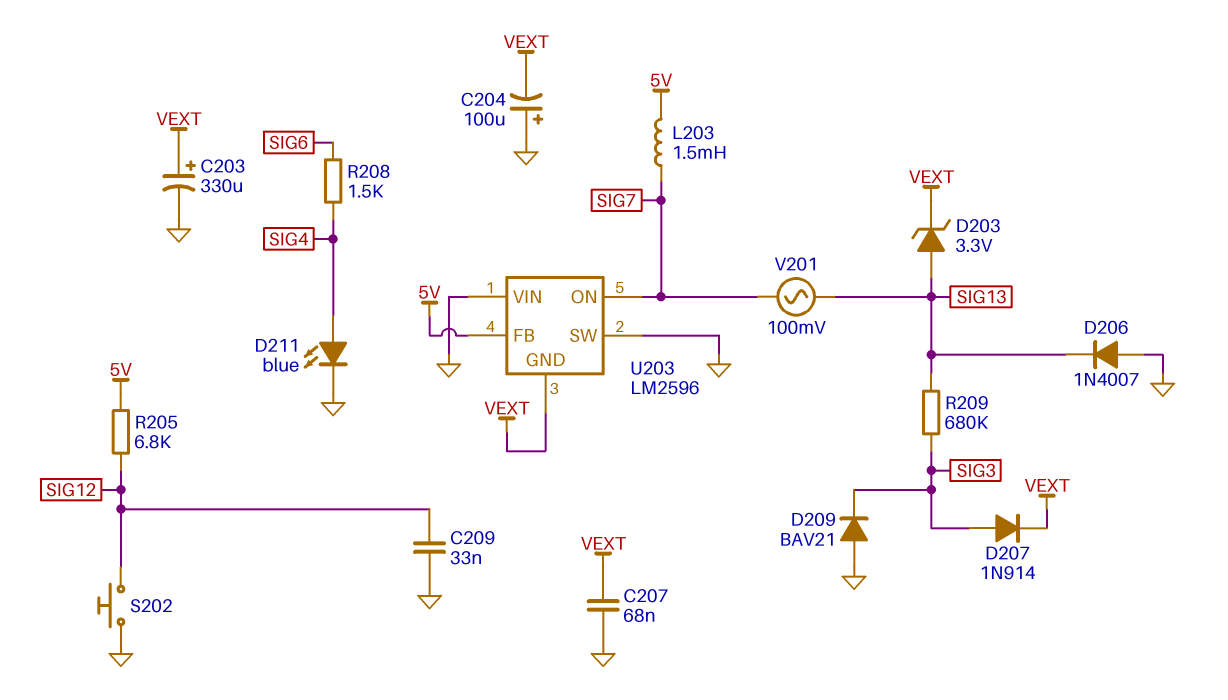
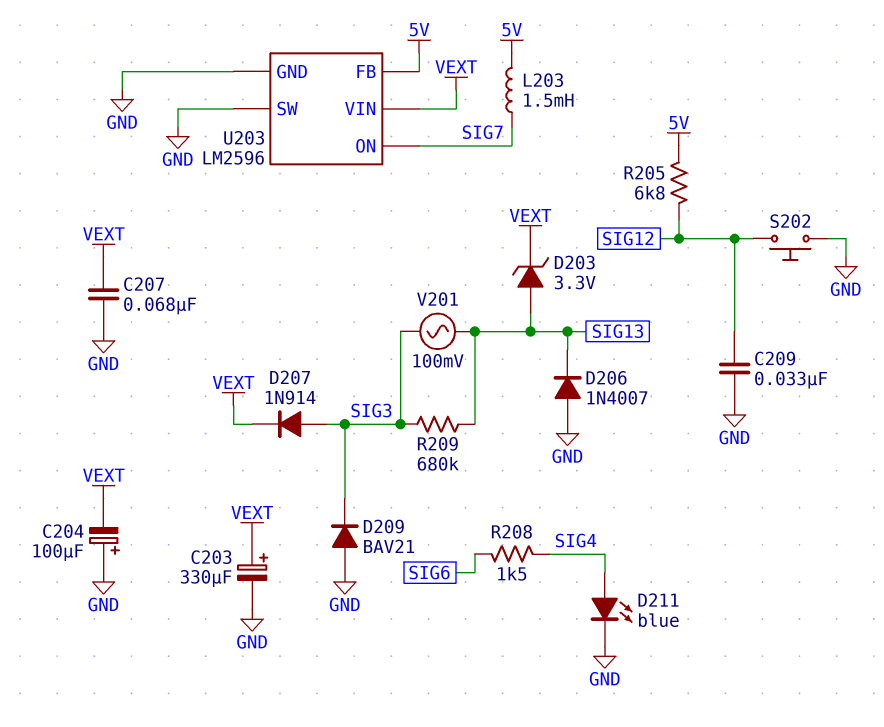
U203 pin GND: VEXT -> GND
U203 pin VIN: GND -> VEXT
V201: AC 100mV (SIG7, SIG13) -> AC 100mV (SIG3, SIG13)

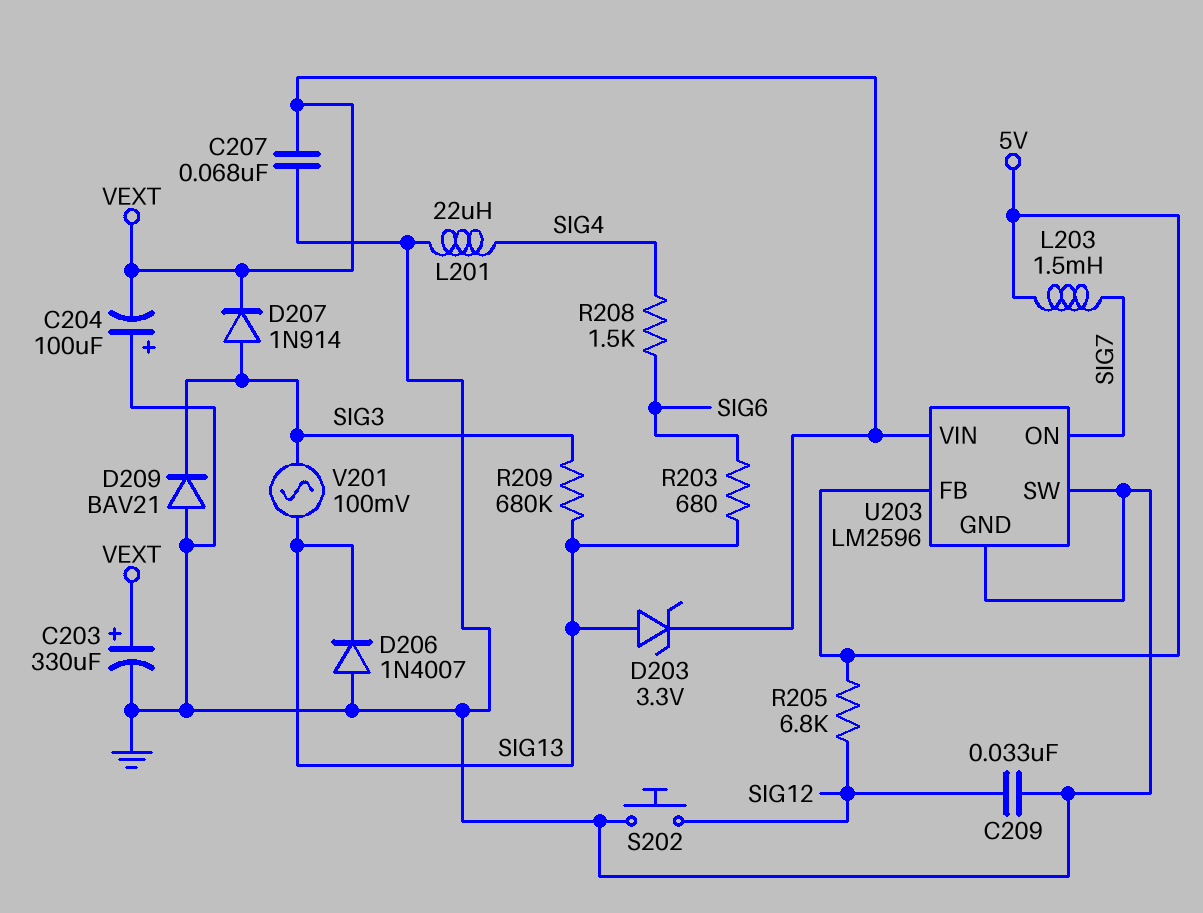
D211: LED blue (A SIG4, K GND) -> none
L201: none -> 22uH (GND, SIG4)
R203: none -> 680 (SIG6, SIG13)

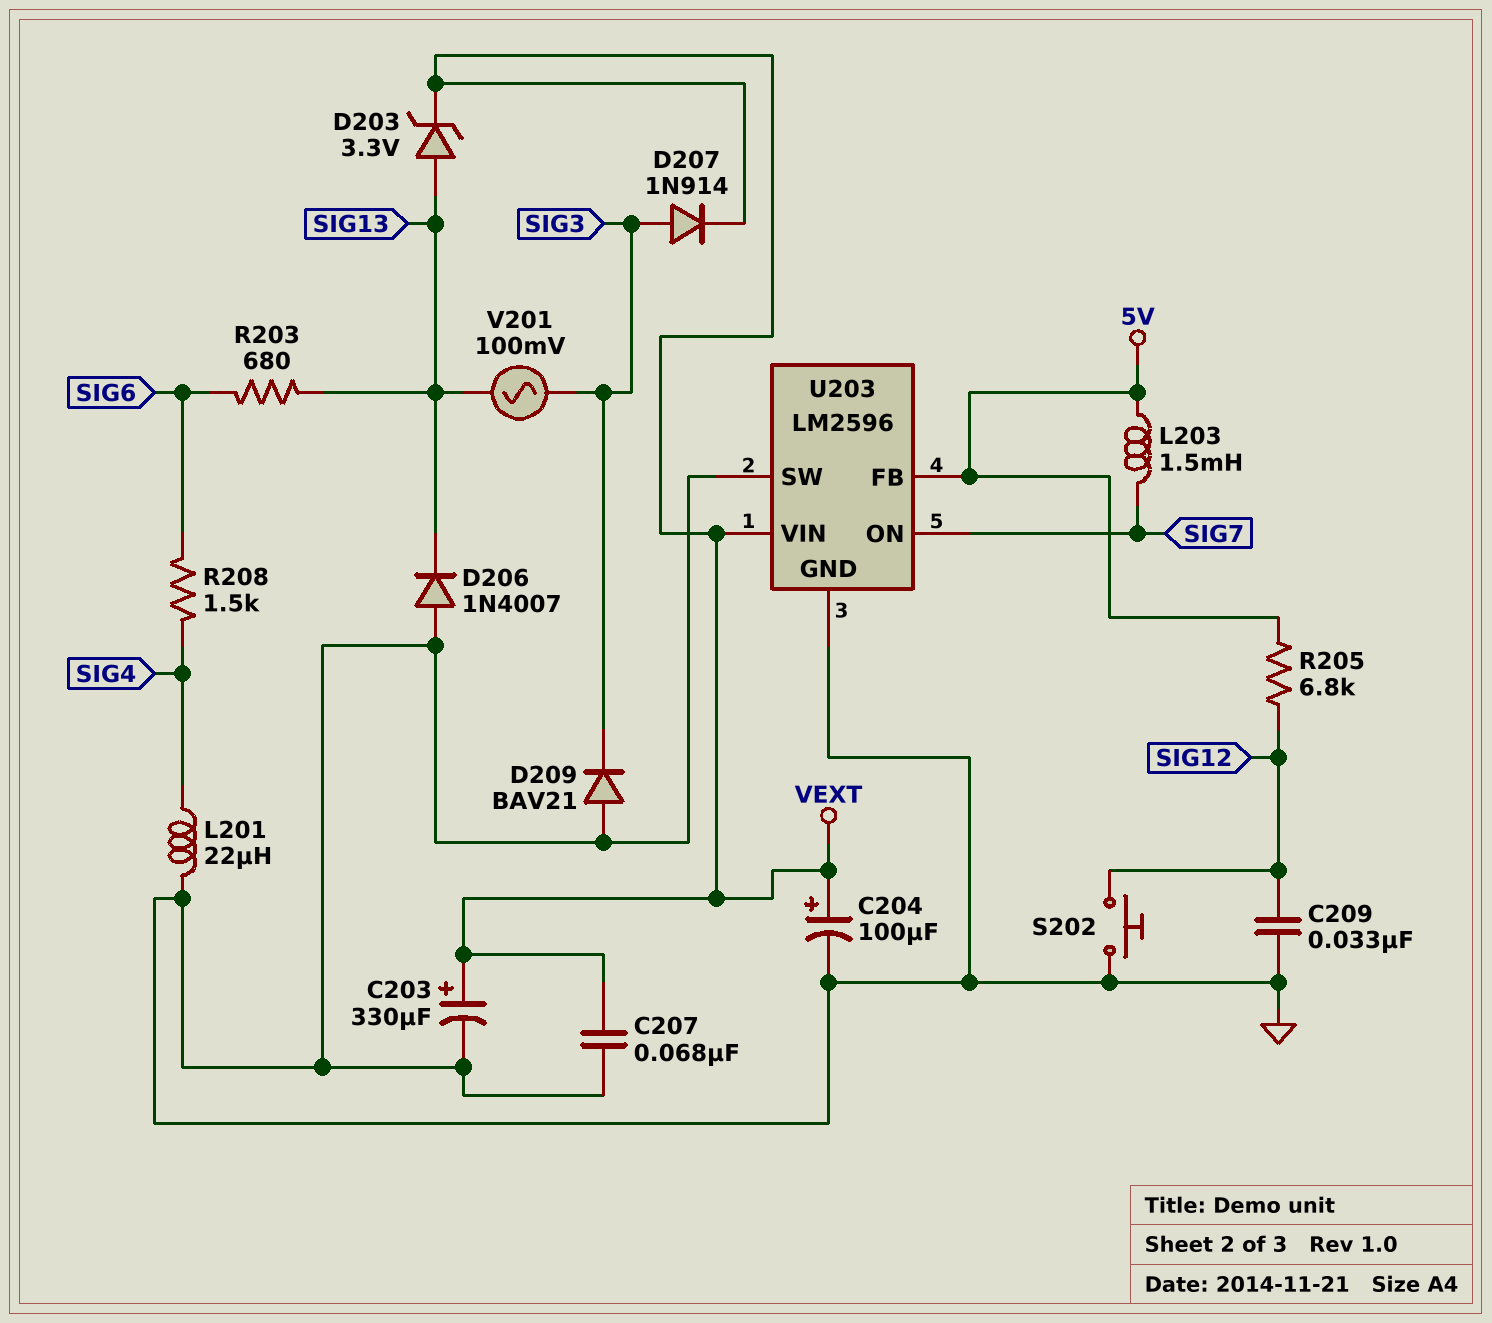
C204: 100uF (plus GND, minus VEXT) -> 100uF (plus VEXT, minus GND)
R209: 680k (SIG3, SIG13) -> none

